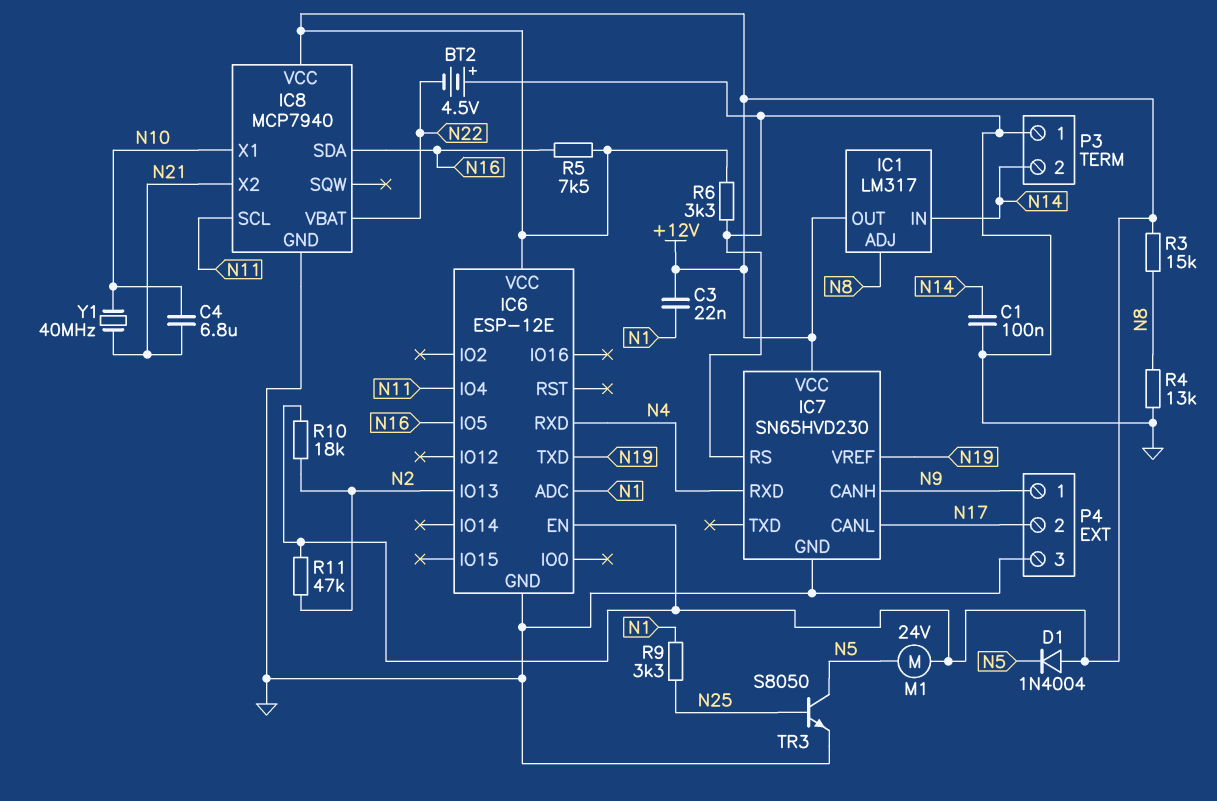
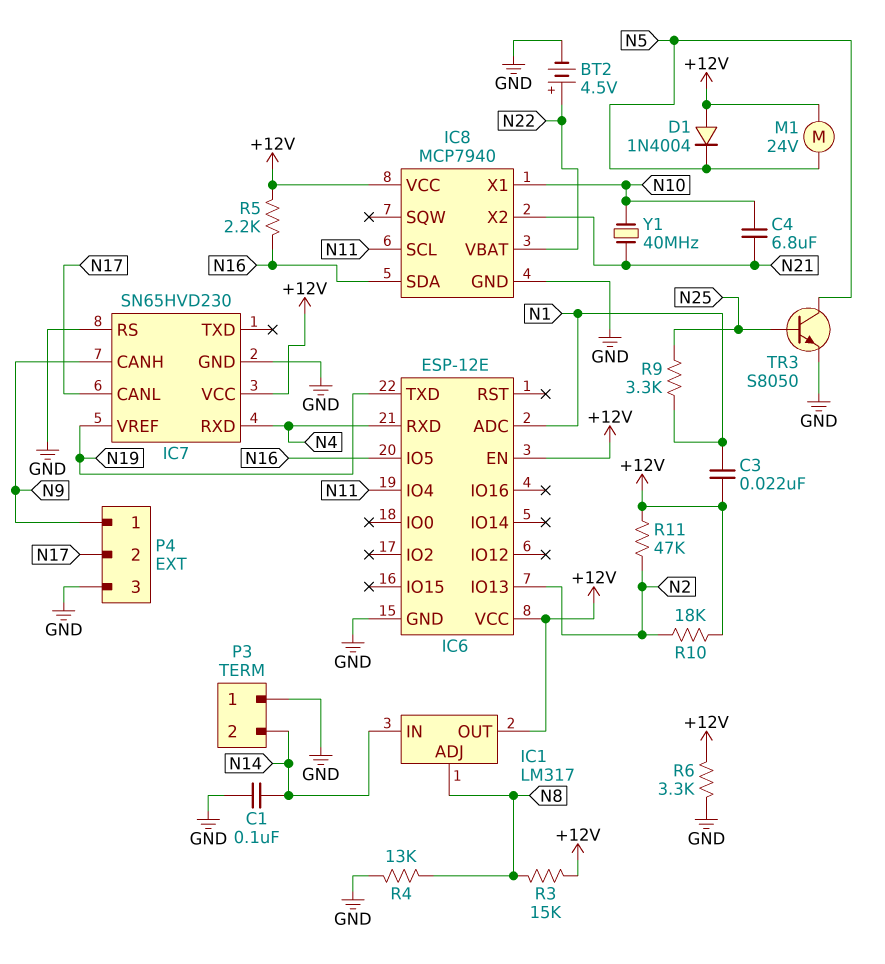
BT2: 4.5V (plus GND, minus N22) -> 4.5V (plus N22, minus GND)
R5: 7.5k (+12V, N16) -> 2.2k (+12V, N16)

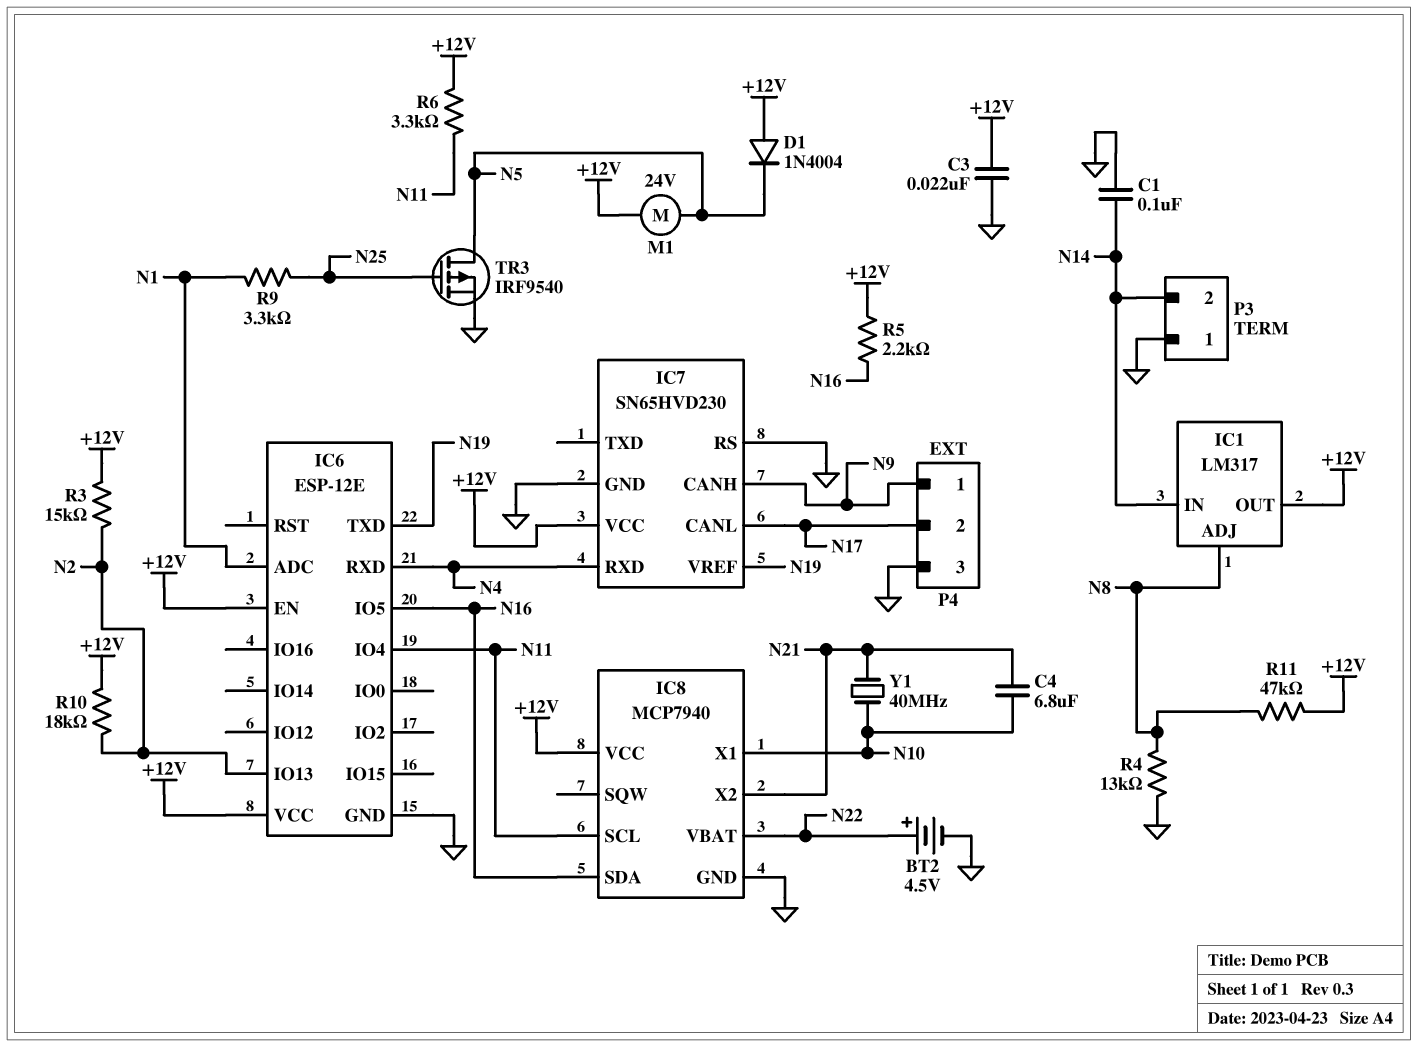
C3: 22nF (+12V, N1) -> 22nF (+12V, GND)
R3: 15k (+12V, N8) -> 15k (+12V, N2)
R6: 3.3k (+12V, GND) -> 3.3k (+12V, N11)
R11: 47k (+12V, N2) -> 47k (+12V, N8)
TR3: NPN S8050 (B N25, C N5, E GND) -> PMOS IRF9540 (G N25, D N5, S GND)

